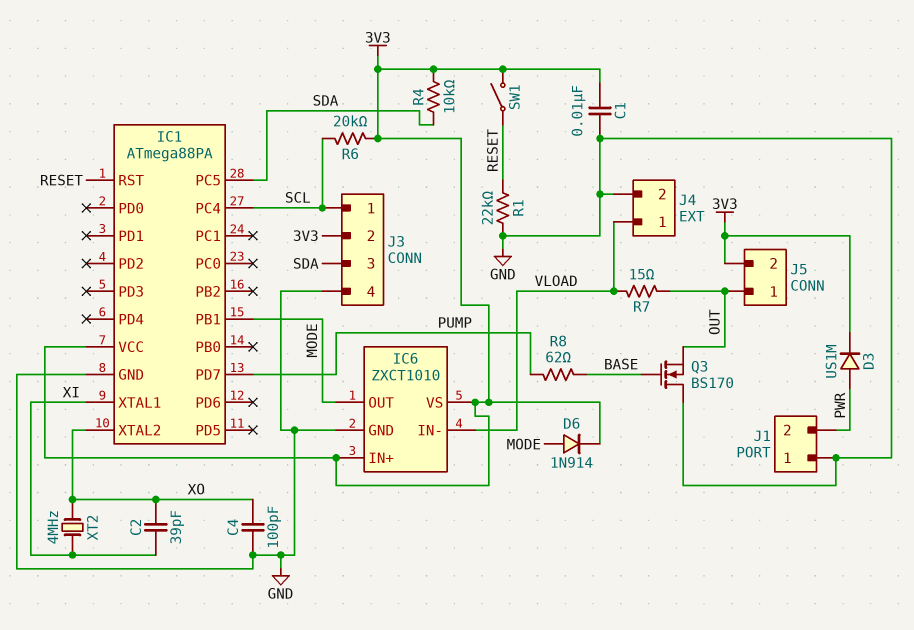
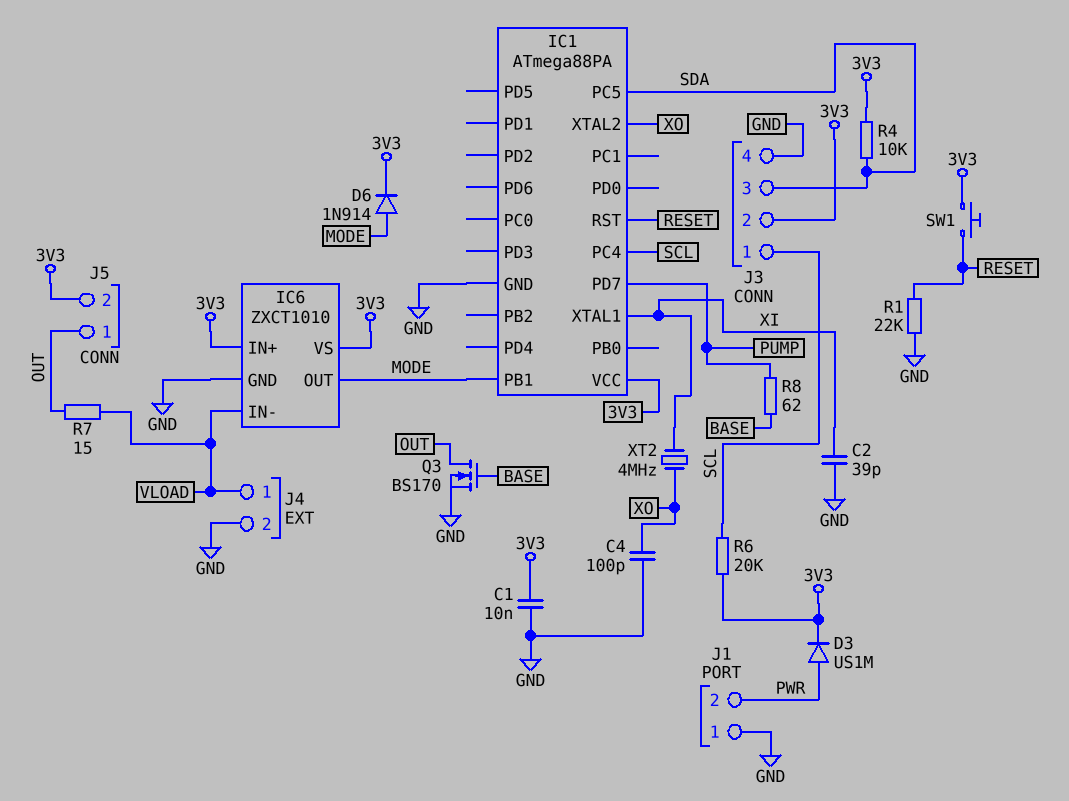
C2: 39pF (XI, XO) -> 39pF (GND, XI)
Q3: NMOS BS170 (G BASE, D GND, S OUT) -> NMOS BS170 (G BASE, D OUT, S GND)
SW1: switch (3V3, RESET) -> button (3V3, RESET)

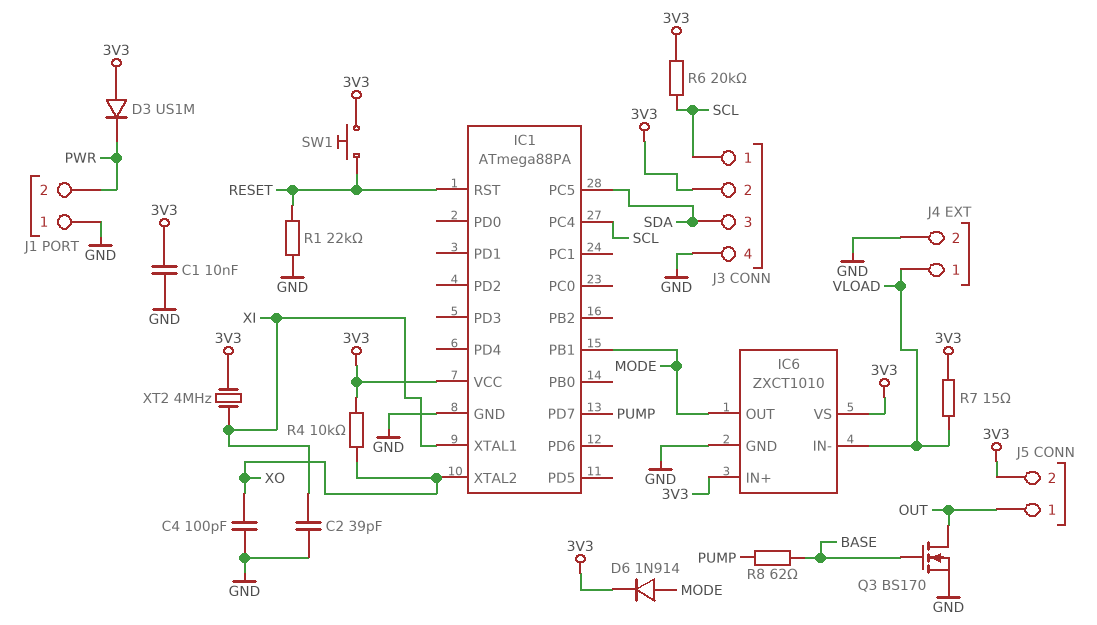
D3: diode US1M (A PWR, K 3V3) -> diode US1M (A 3V3, K PWR)
R4: 10k (3V3, SDA) -> 10k (3V3, XO)
R7: 15 (OUT, VLOAD) -> 15 (3V3, VLOAD)
XT2: 4MHz (XI, XO) -> 4MHz (3V3, XI)

